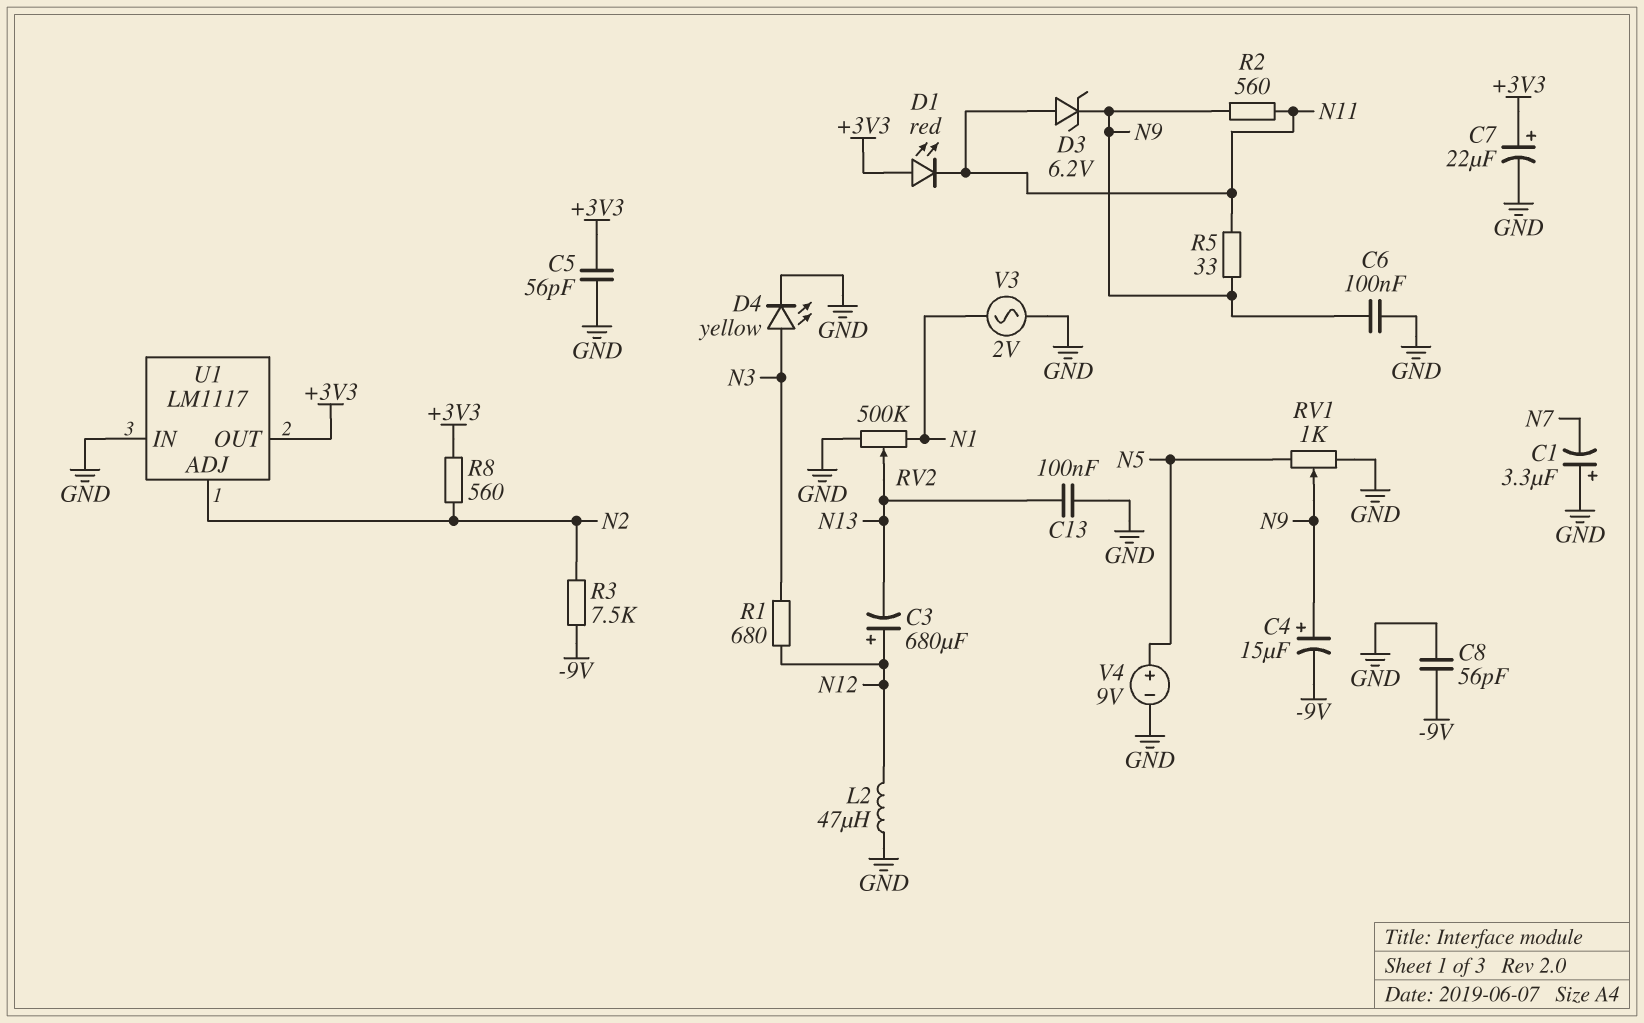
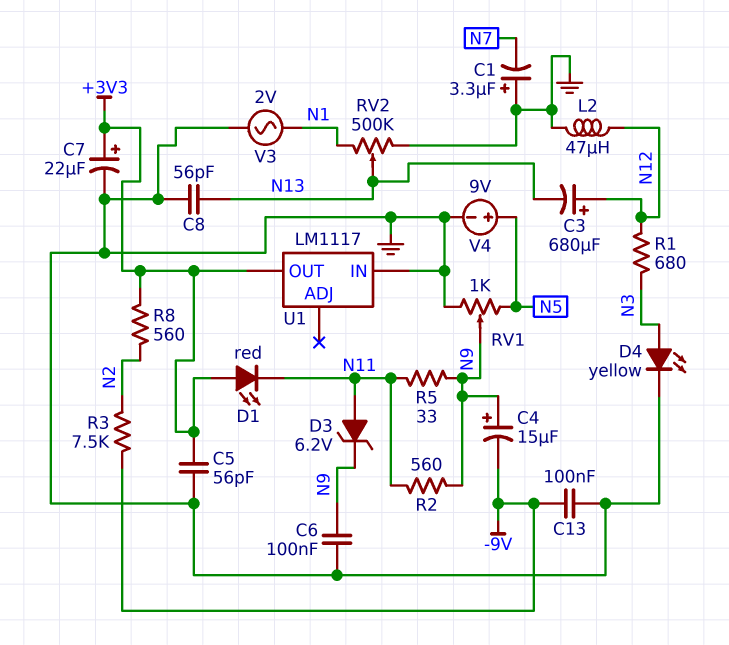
C8: 56pF (-9V, GND) -> 56pF (GND, N13)
C13: 100nF (GND, N13) -> 100nF (-9V, GND)
U1 pin ADJ: N2 -> none

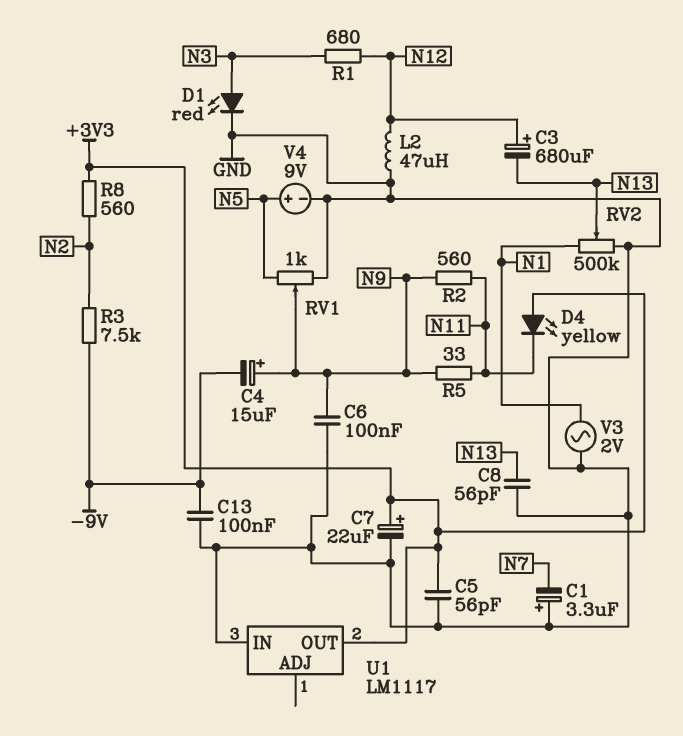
D1: LED red (A +3V3, K N11) -> LED red (A N3, K GND)
D3: zener 6.2V (A N11, K N9) -> none
D4: LED yellow (A N3, K GND) -> LED yellow (A +3V3, K N11)

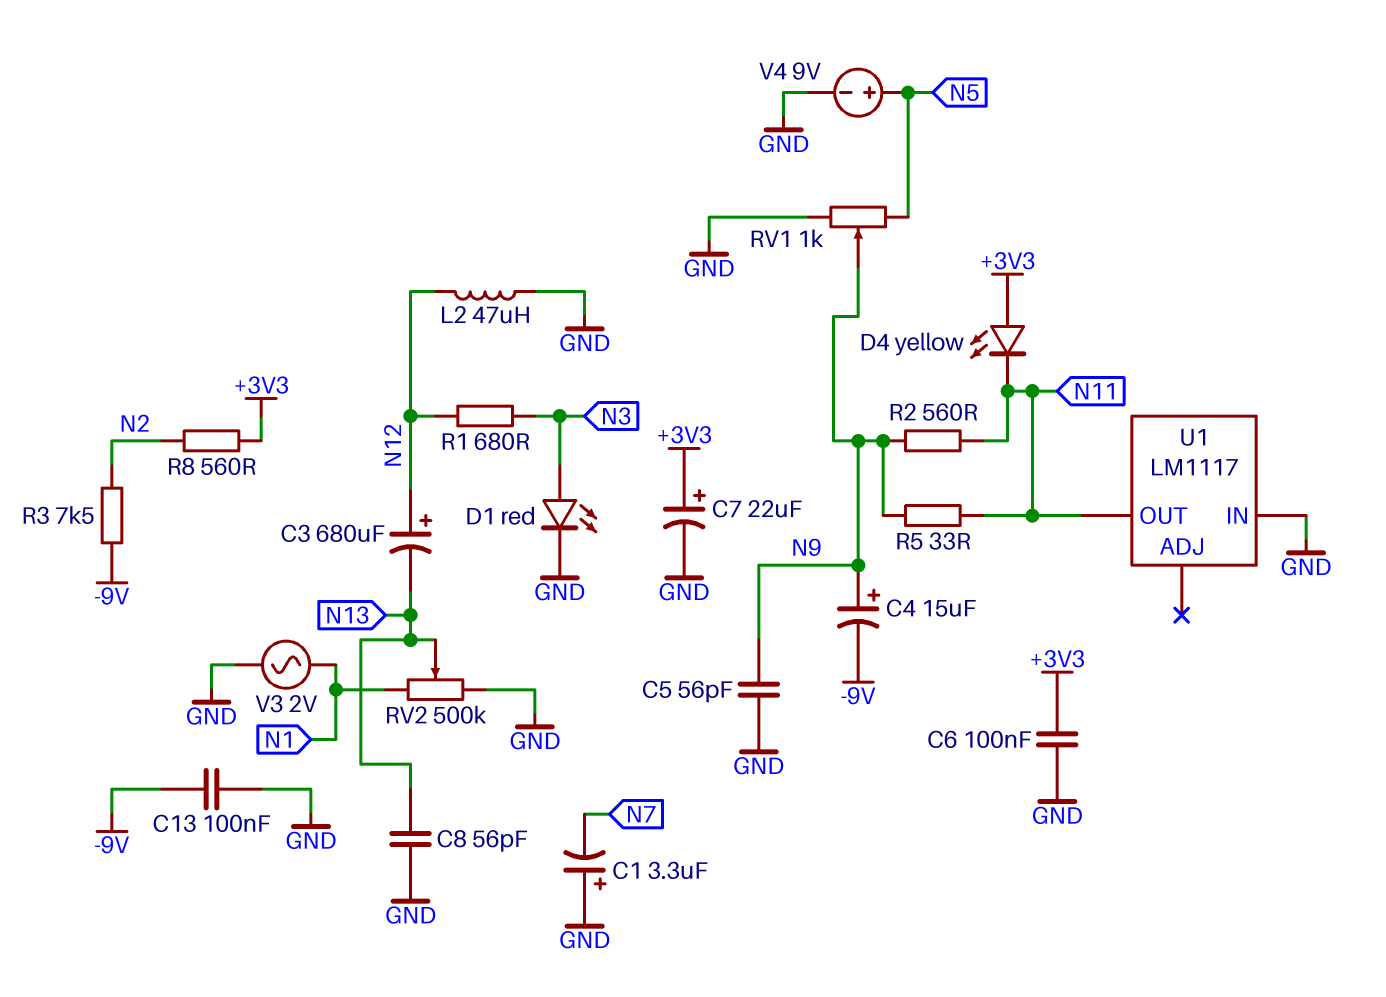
C5: 56pF (+3V3, GND) -> 56pF (GND, N9)
C6: 100nF (GND, N9) -> 100nF (+3V3, GND)
U1 pin OUT: +3V3 -> N11

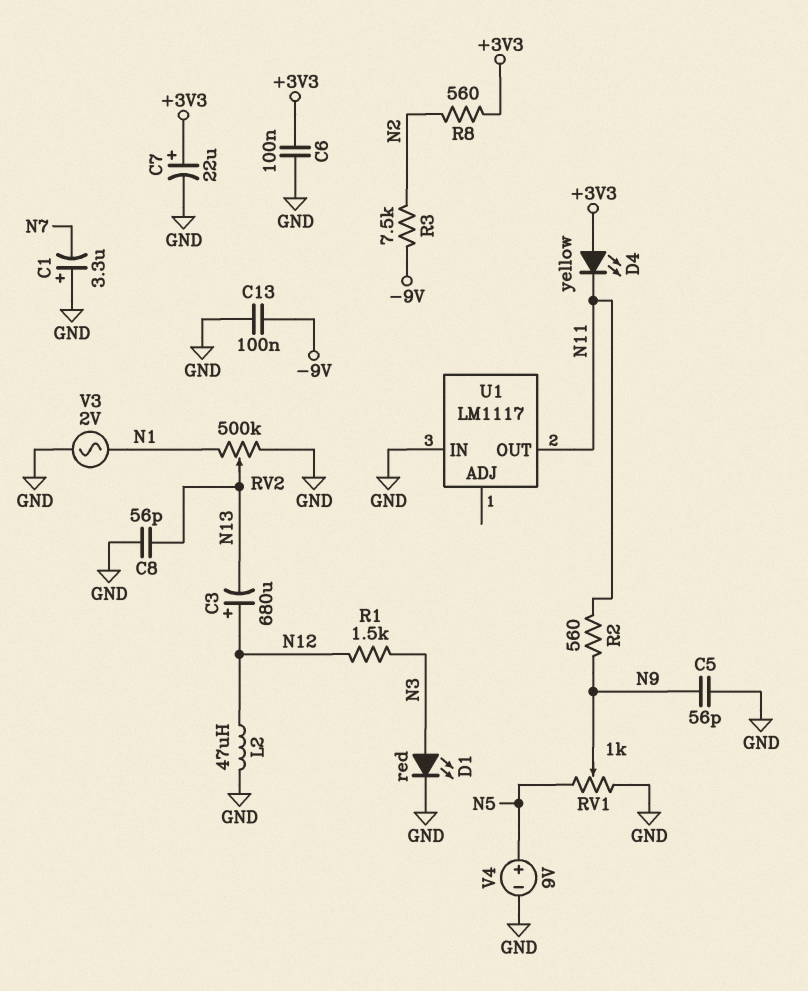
C4: 15uF (plus N9, minus -9V) -> none
R1: 680 (N3, N12) -> 1.5k (N3, N12)
R5: 33 (N9, N11) -> none

